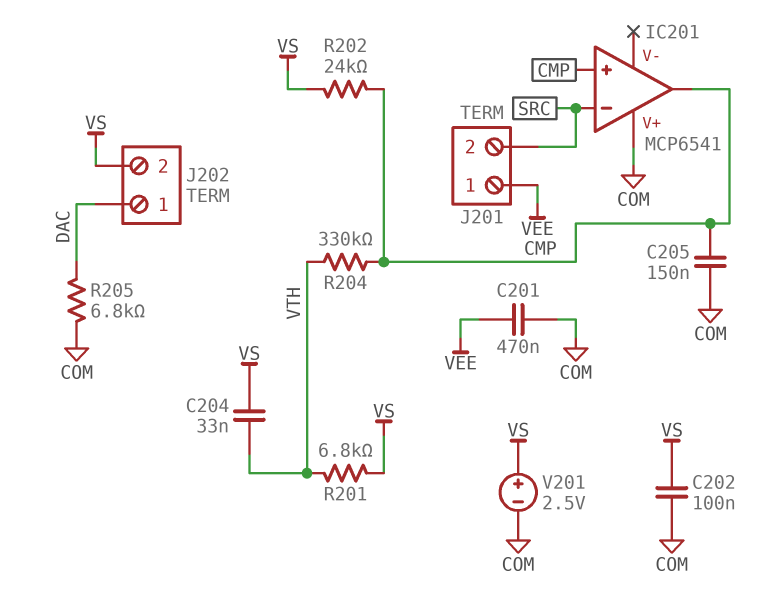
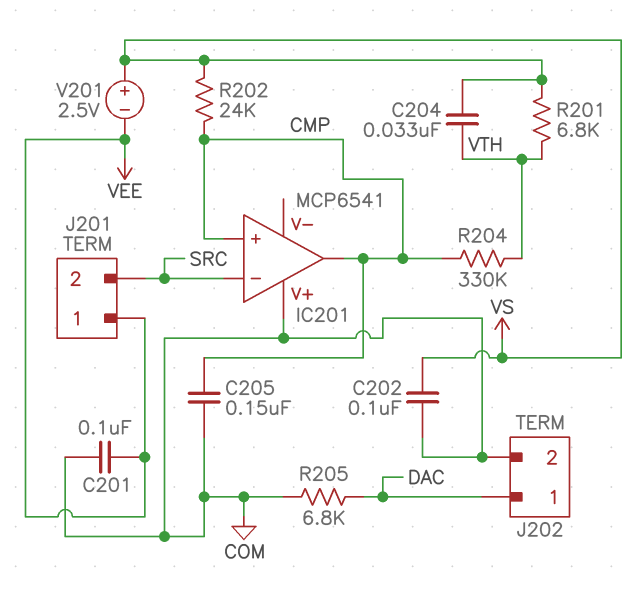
C201: 470nF (COM, VEE) -> 100nF (COM, VEE)
J202 pin 2: VS -> COM
V201: 2.5V (plus VS, minus COM) -> 2.5V (plus VS, minus VEE)

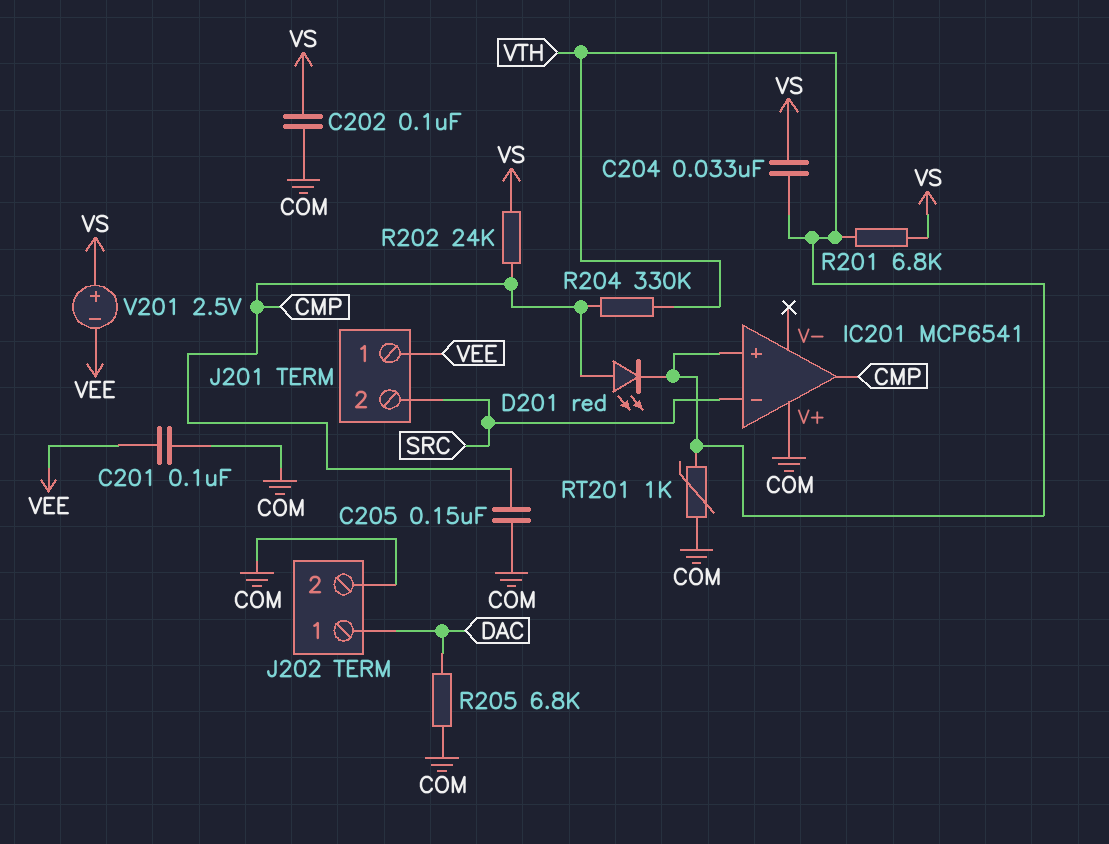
D201: none -> LED red (A CMP, K VTH)
IC201 pin in+: CMP -> VTH
RT201: none -> 1k (COM, VTH)

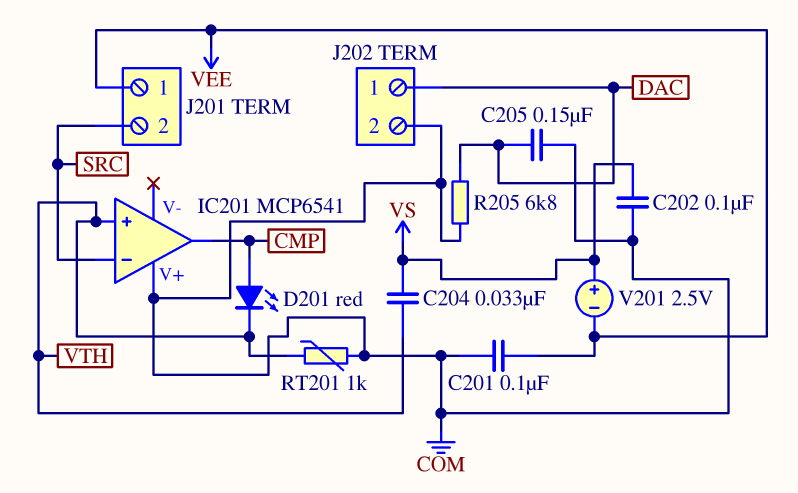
C205: 150nF (CMP, COM) -> 150nF (COM, DAC)
R201: 6.8k (VS, VTH) -> none
R202: 24k (CMP, VS) -> none
R204: 330k (CMP, VTH) -> none

